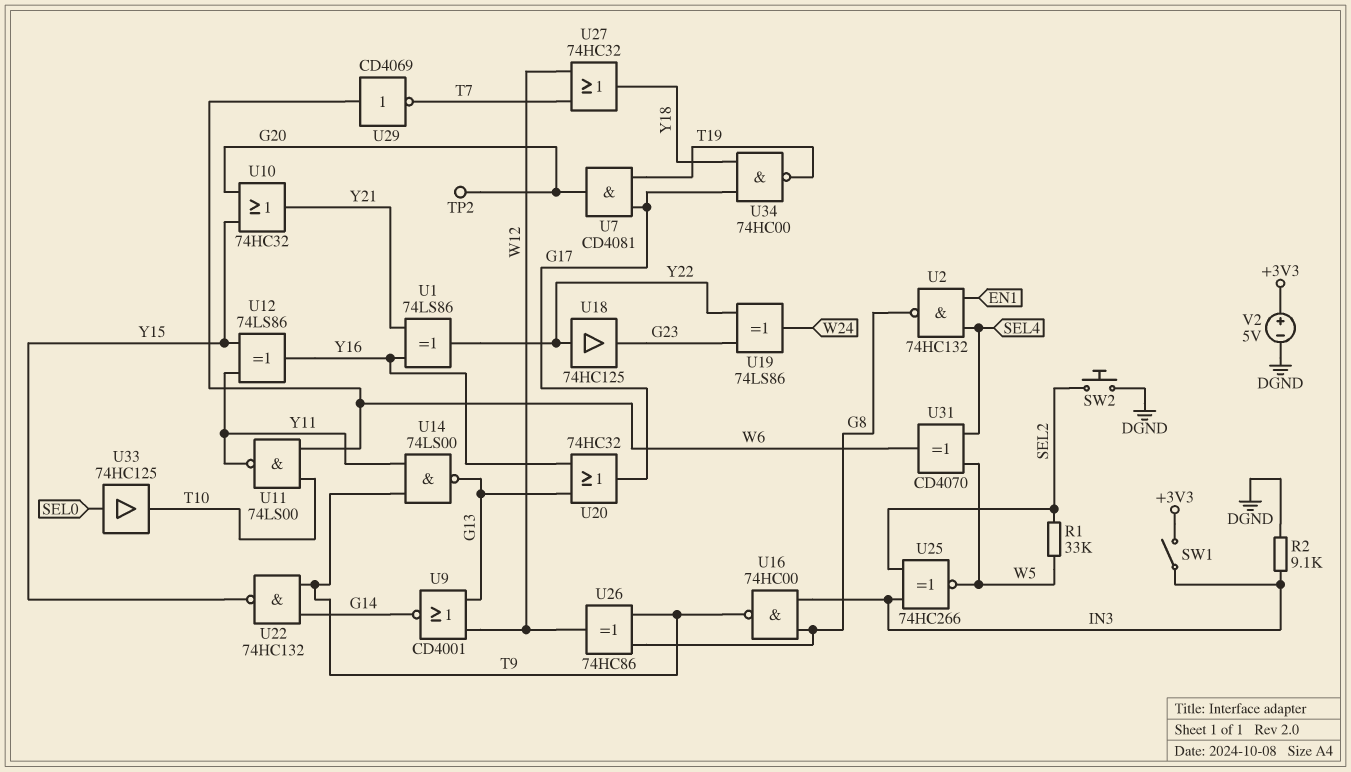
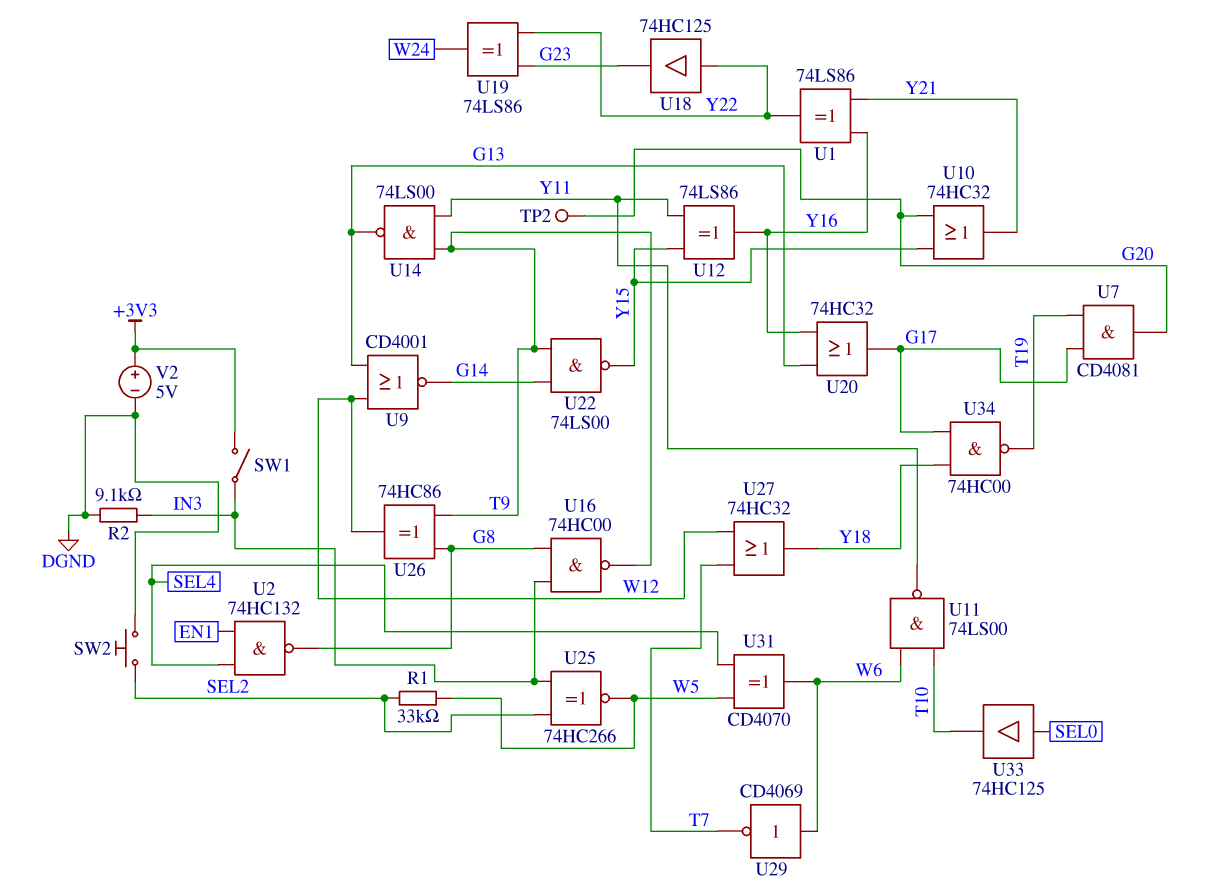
U22: NAND 74HC132 (in G14, in T9, out Y15) -> NAND 74LS00 (in G14, in T9, out Y15)

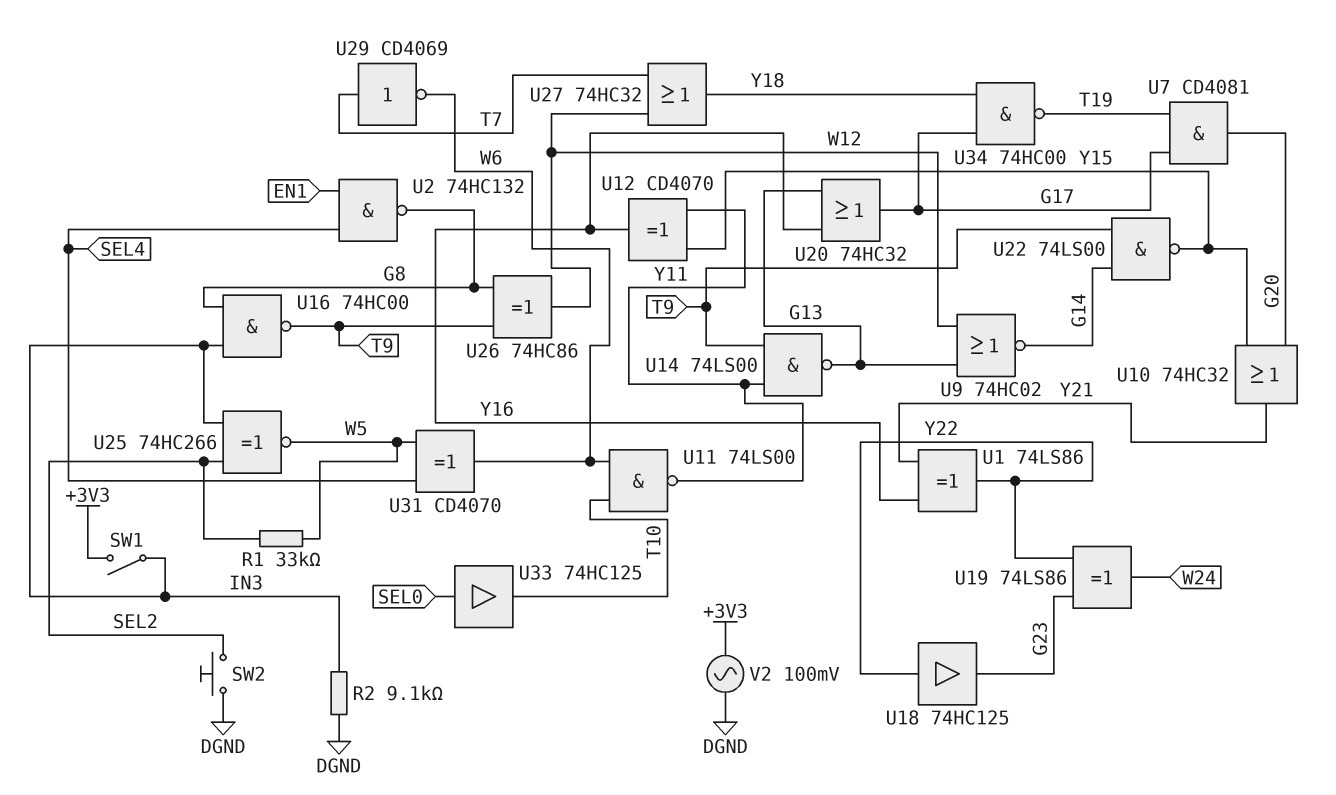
TP2: test point (G20) -> none
U9: NOR CD4001 (in G13, in W12, out G14) -> NOR 74HC02 (in G13, in W12, out G14)
U12: XOR 74LS86 (in Y11, in Y15, out Y16) -> XOR CD4070 (in Y11, in Y15, out Y16)
U29: NOT CD4069 (in W6, out T7) -> NOT CD4069 (in T7, out W6)
V2: 5V (plus +3V3, minus DGND) -> AC 100mV (+3V3, DGND)

